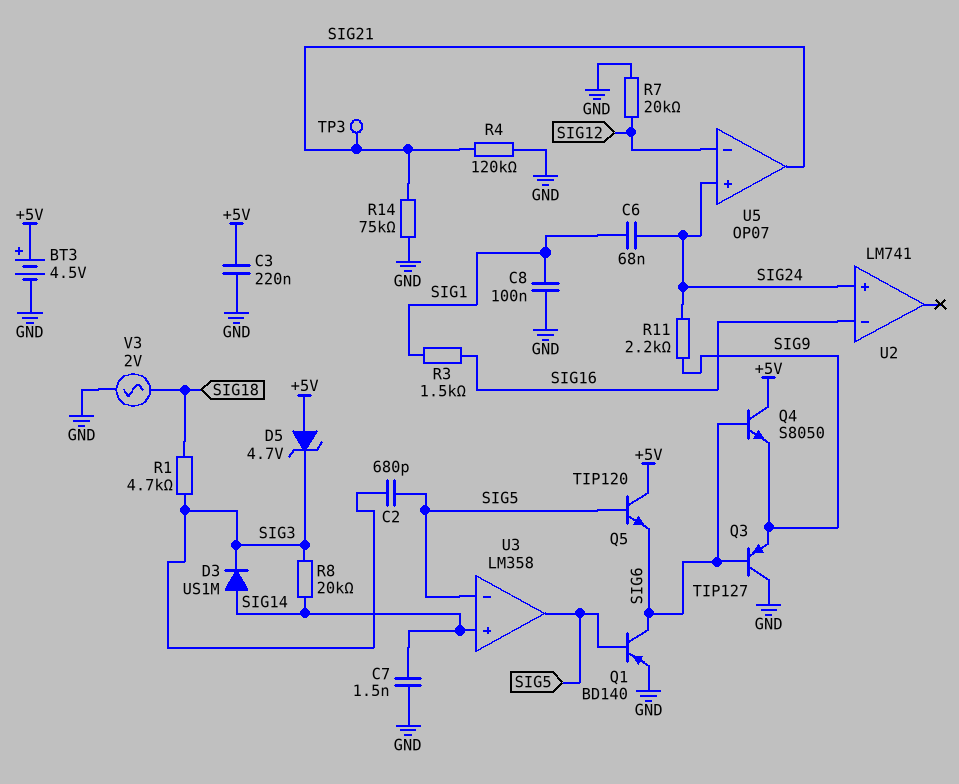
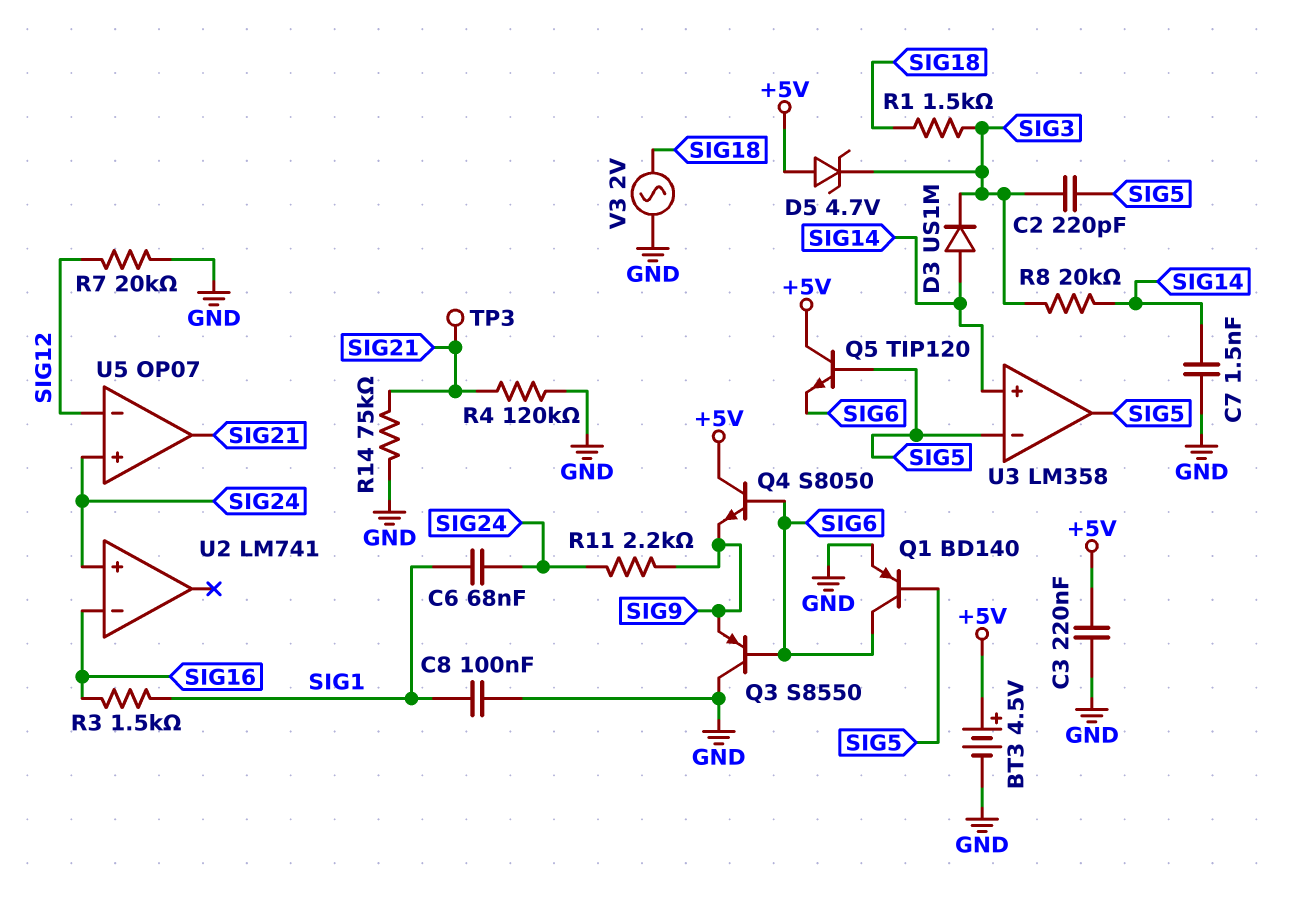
C2: 680pF (SIG3, SIG5) -> 220pF (SIG3, SIG5)
Q3: PNP TIP127 (B SIG6, C GND, E SIG9) -> PNP S8550 (B SIG6, C GND, E SIG9)
R1: 4.7k (SIG3, SIG18) -> 1.5k (SIG3, SIG18)

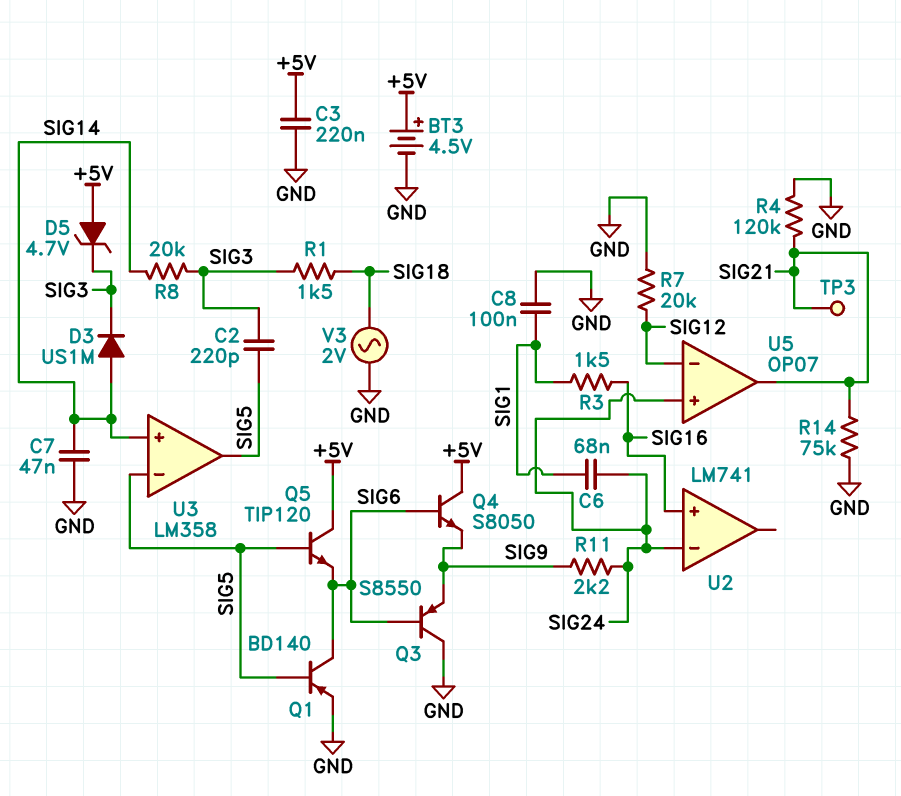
C7: 1.5nF (GND, SIG14) -> 47nF (GND, SIG14)
U2 pin in+: SIG24 -> SIG16
U2 pin in-: SIG16 -> SIG24

